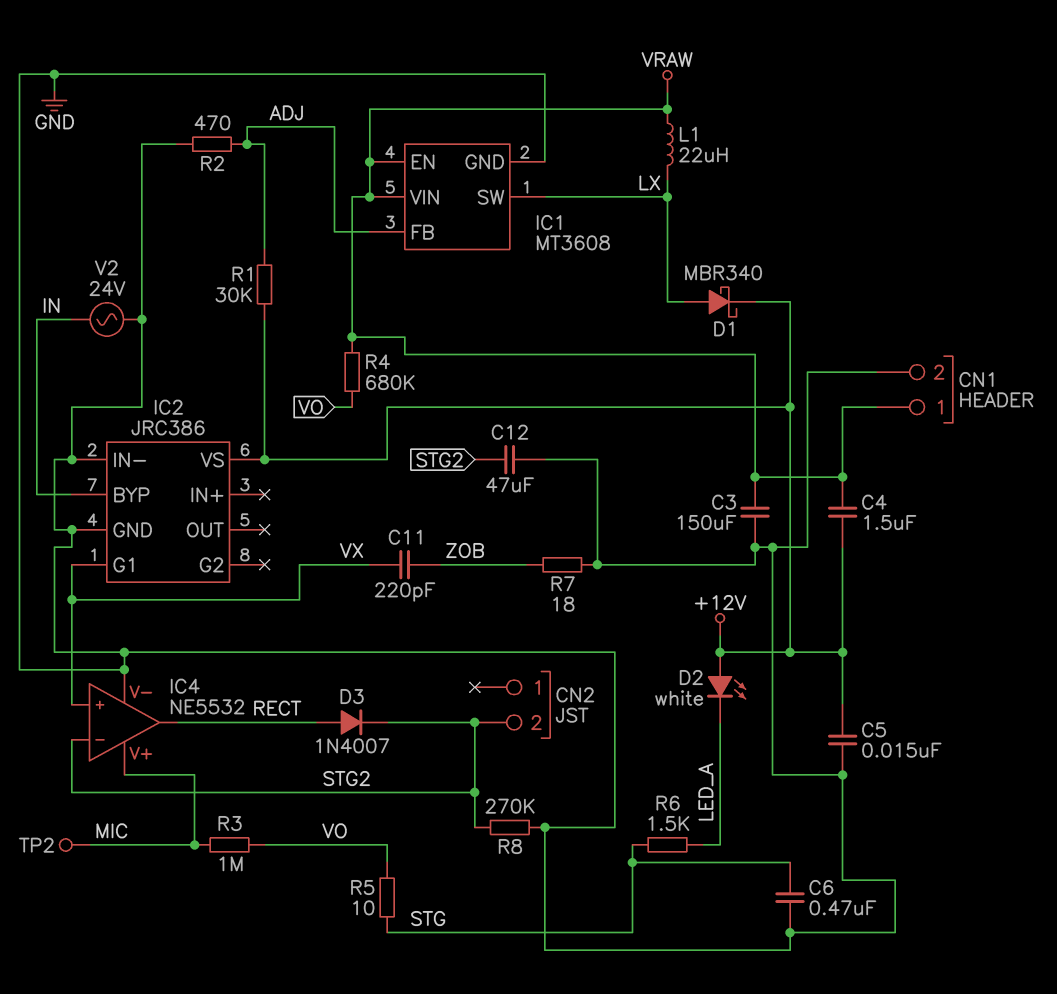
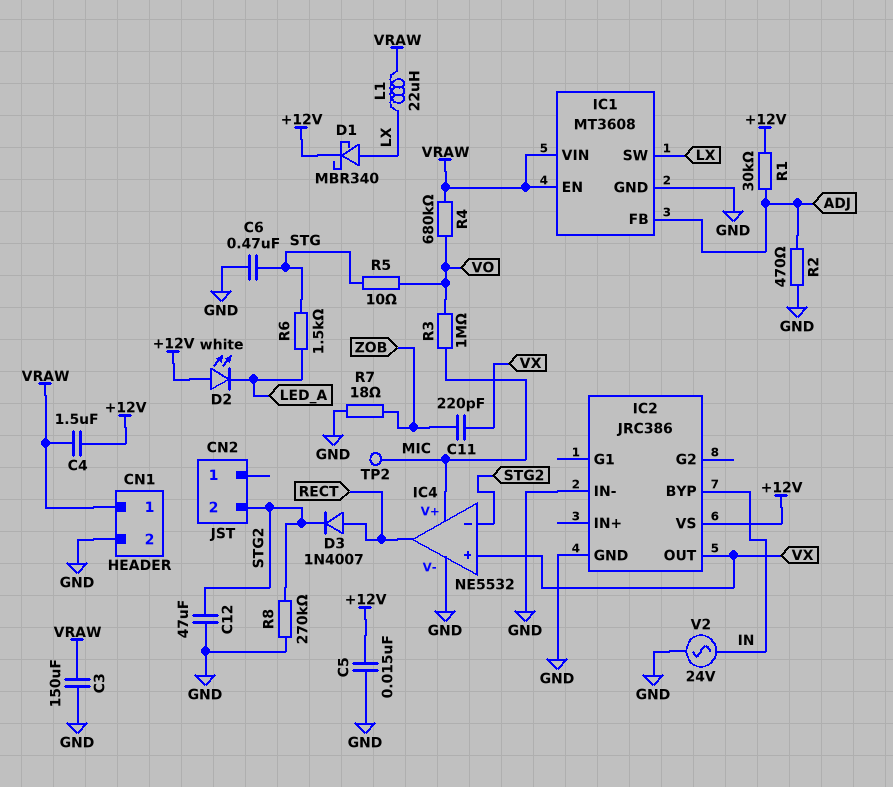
IC2 pin G1: VX -> none
IC2 pin OUT: none -> VX

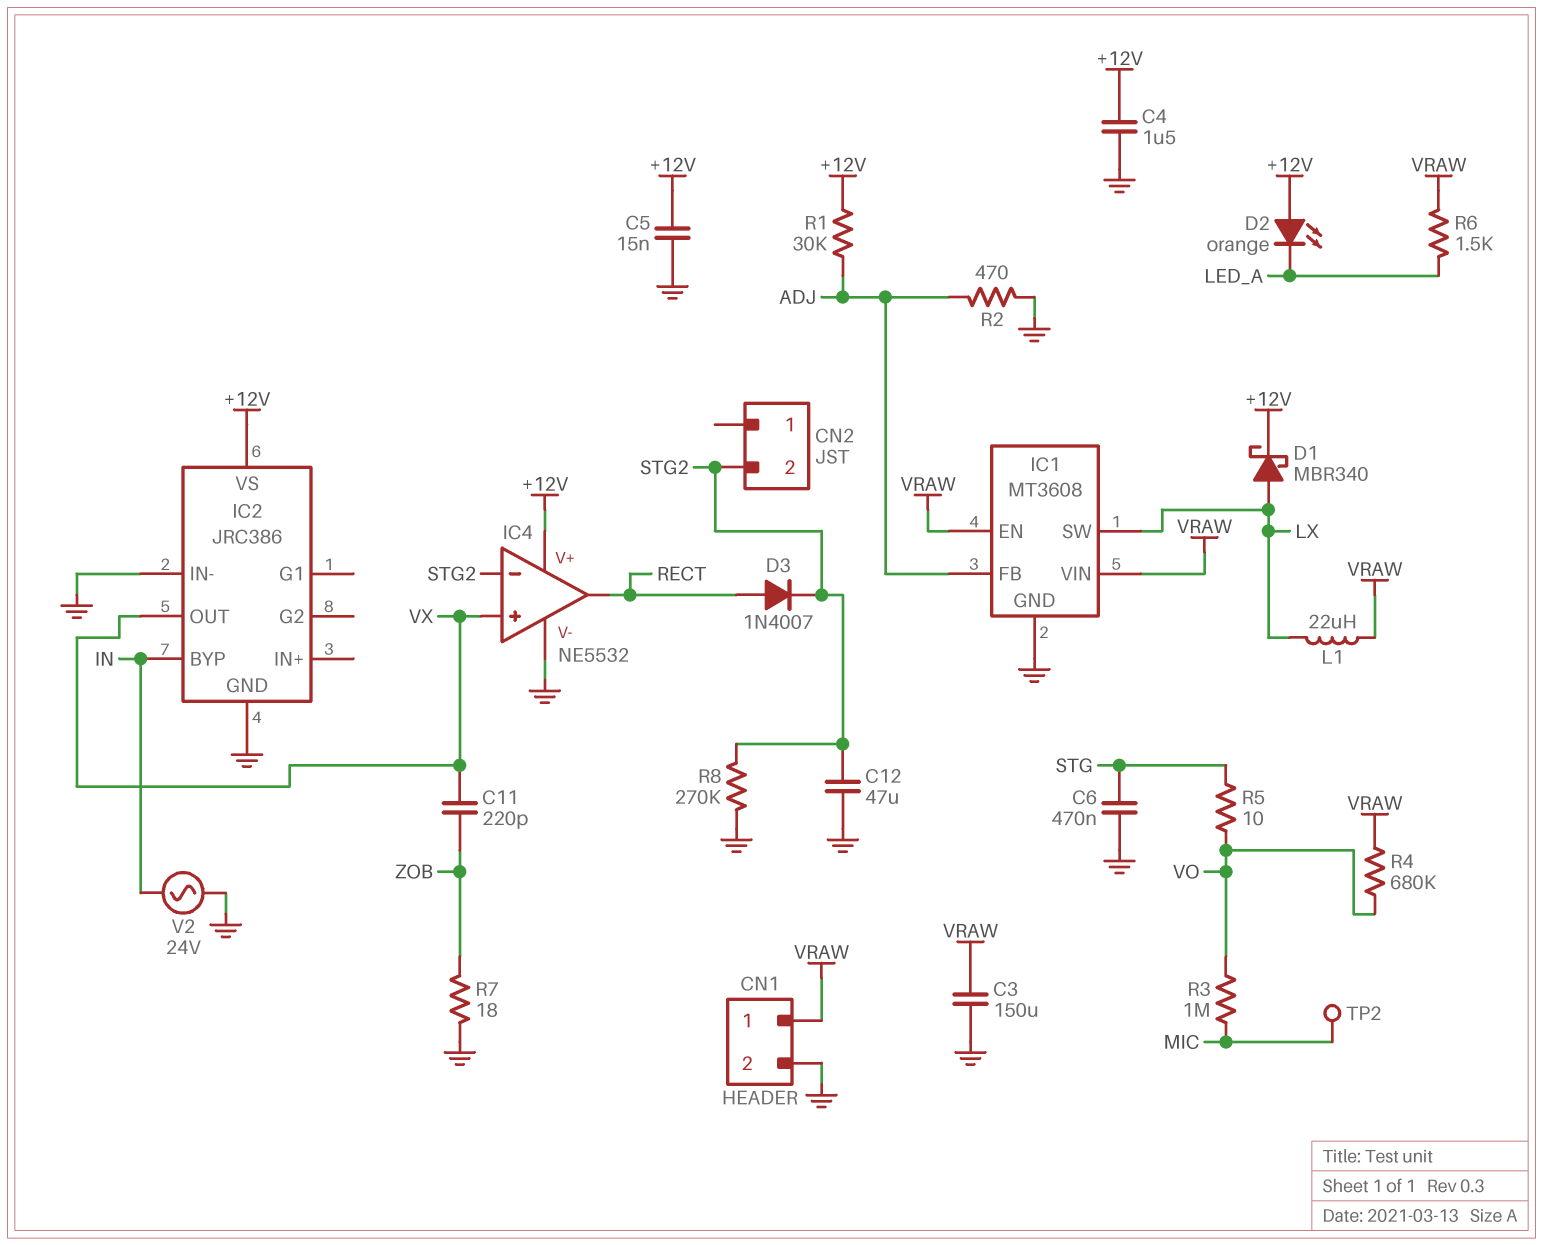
C4: 1.5uF (+12V, VRAW) -> 1.5uF (+12V, GND)
D2: LED white (A +12V, K LED_A) -> LED orange (A +12V, K LED_A)
IC4 pin V+: MIC -> +12V
R6: 1.5k (LED_A, STG) -> 1.5k (LED_A, VRAW)

